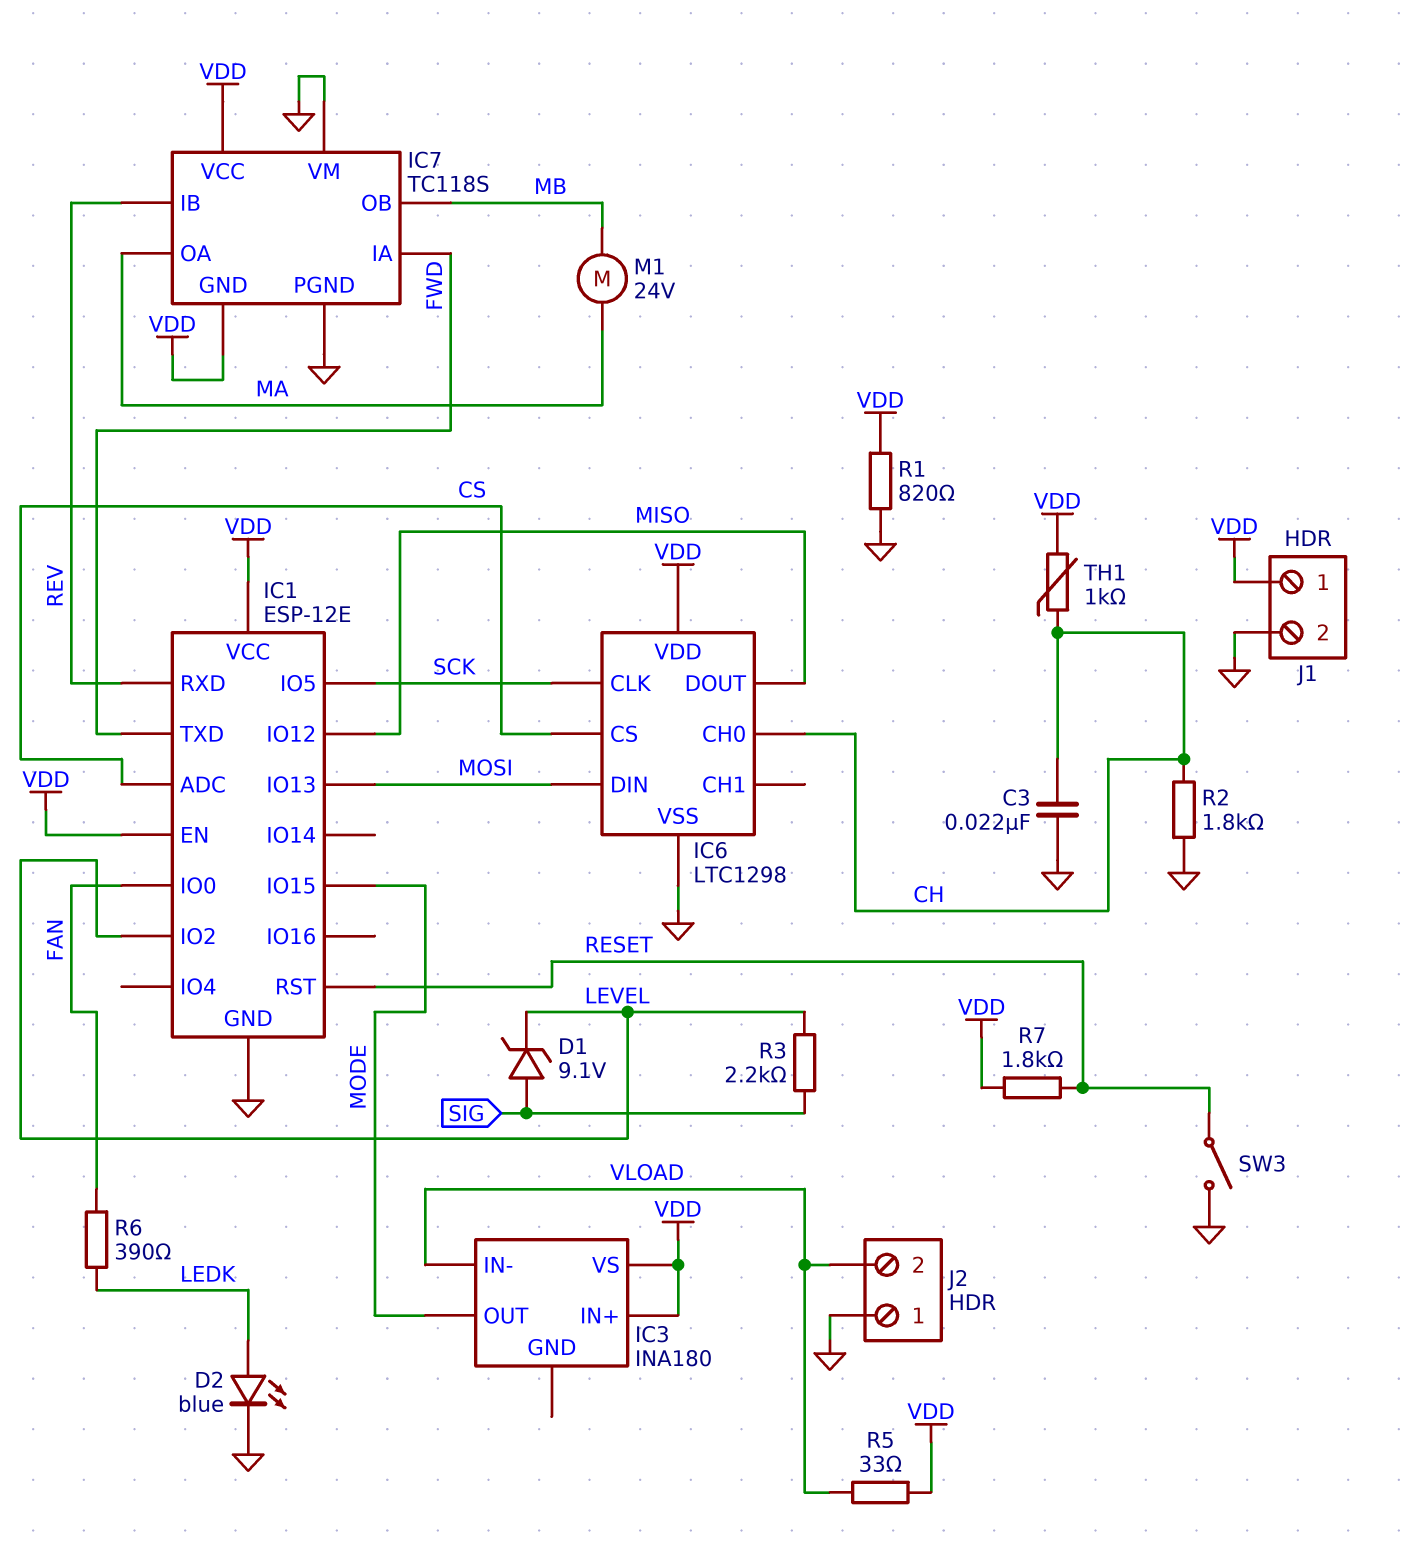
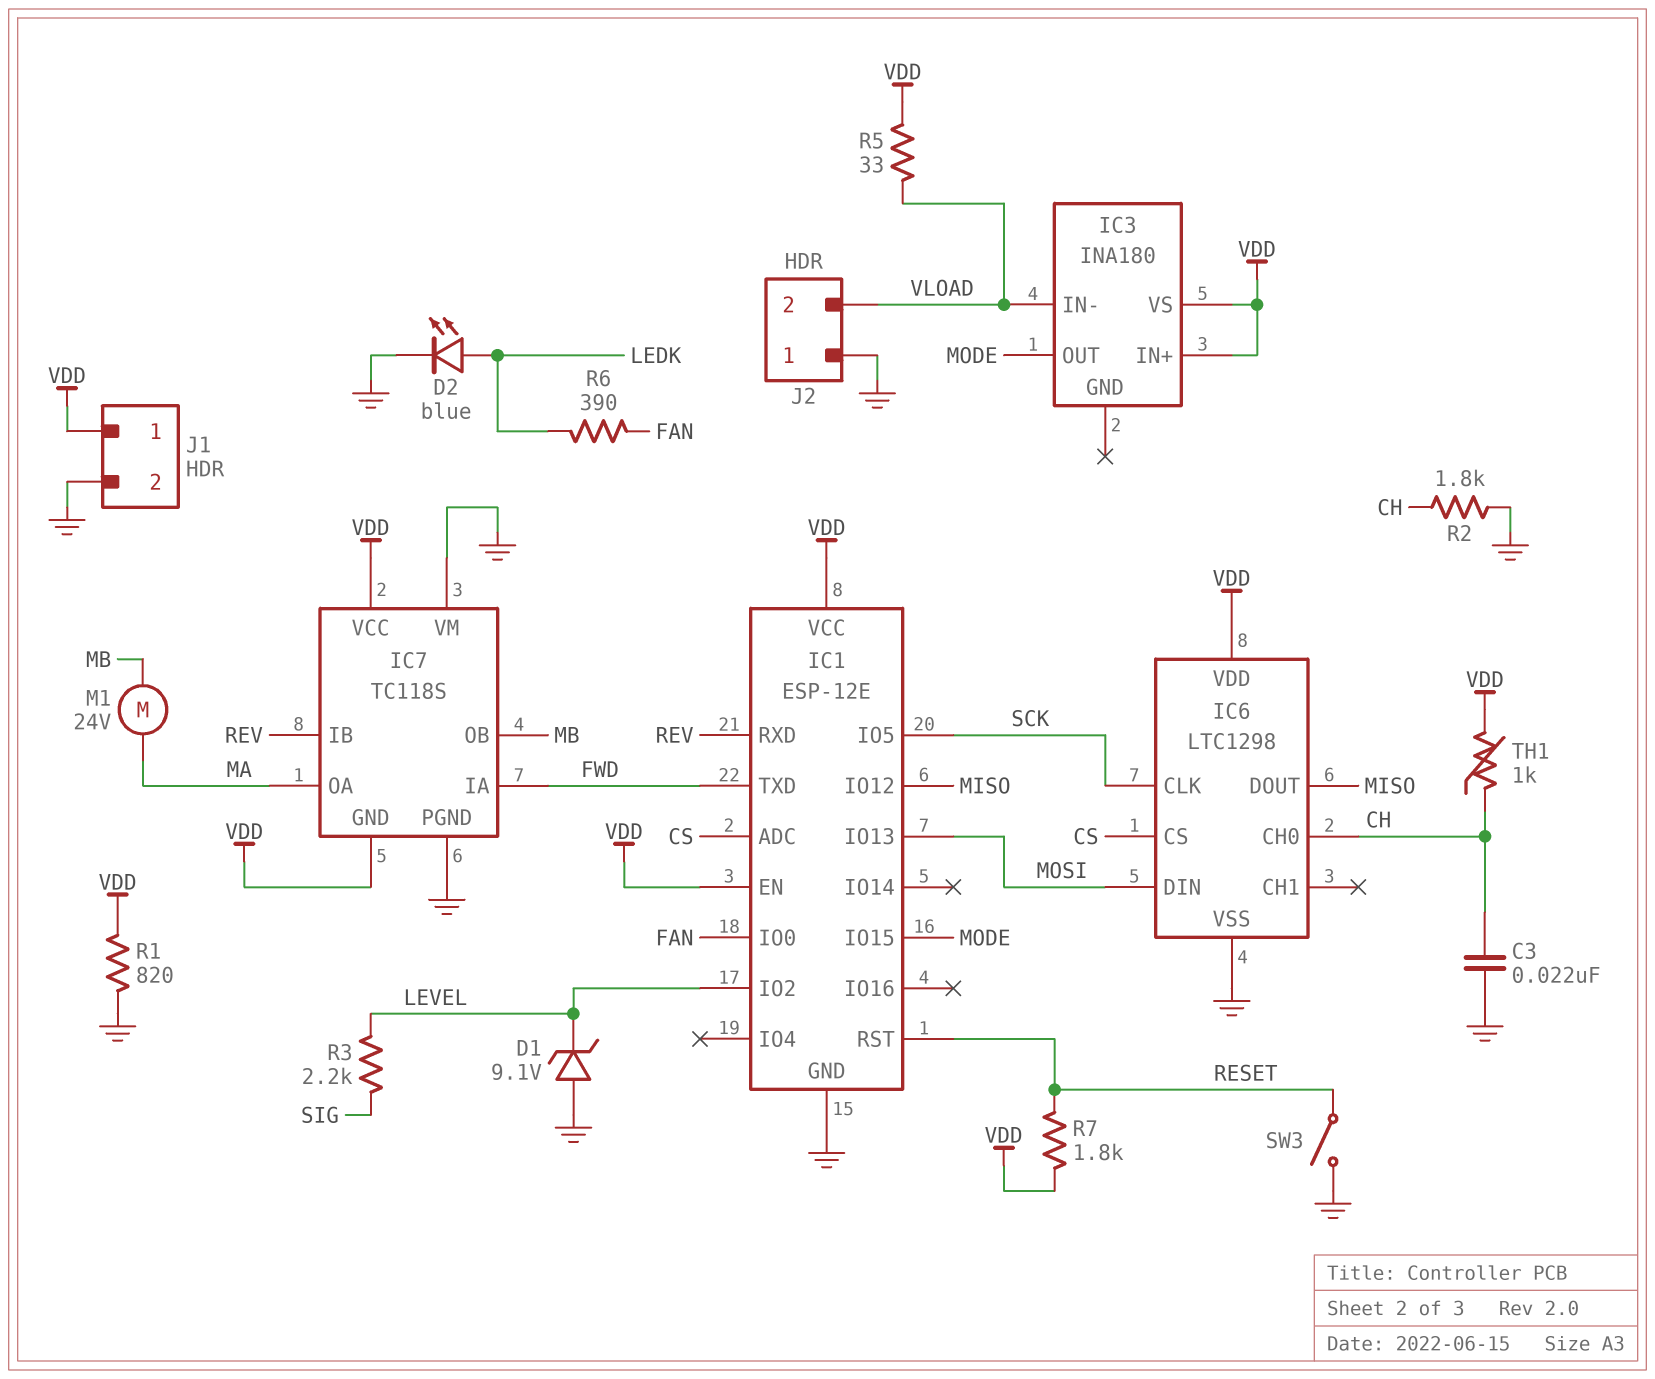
D1: zener 9.1V (A SIG, K LEVEL) -> zener 9.1V (A GND, K LEVEL)

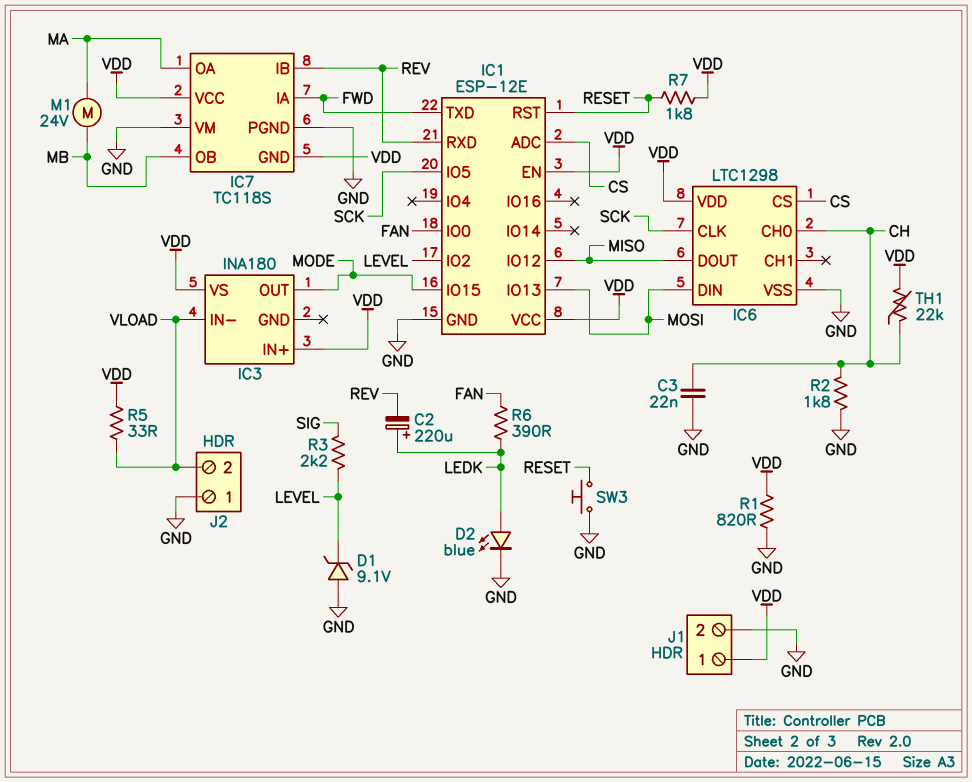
C2: none -> 220uF (plus LEDK, minus REV)
SW3: switch (GND, RESET) -> button (GND, RESET)
TH1: 1k (CH, VDD) -> 22k (CH, VDD)

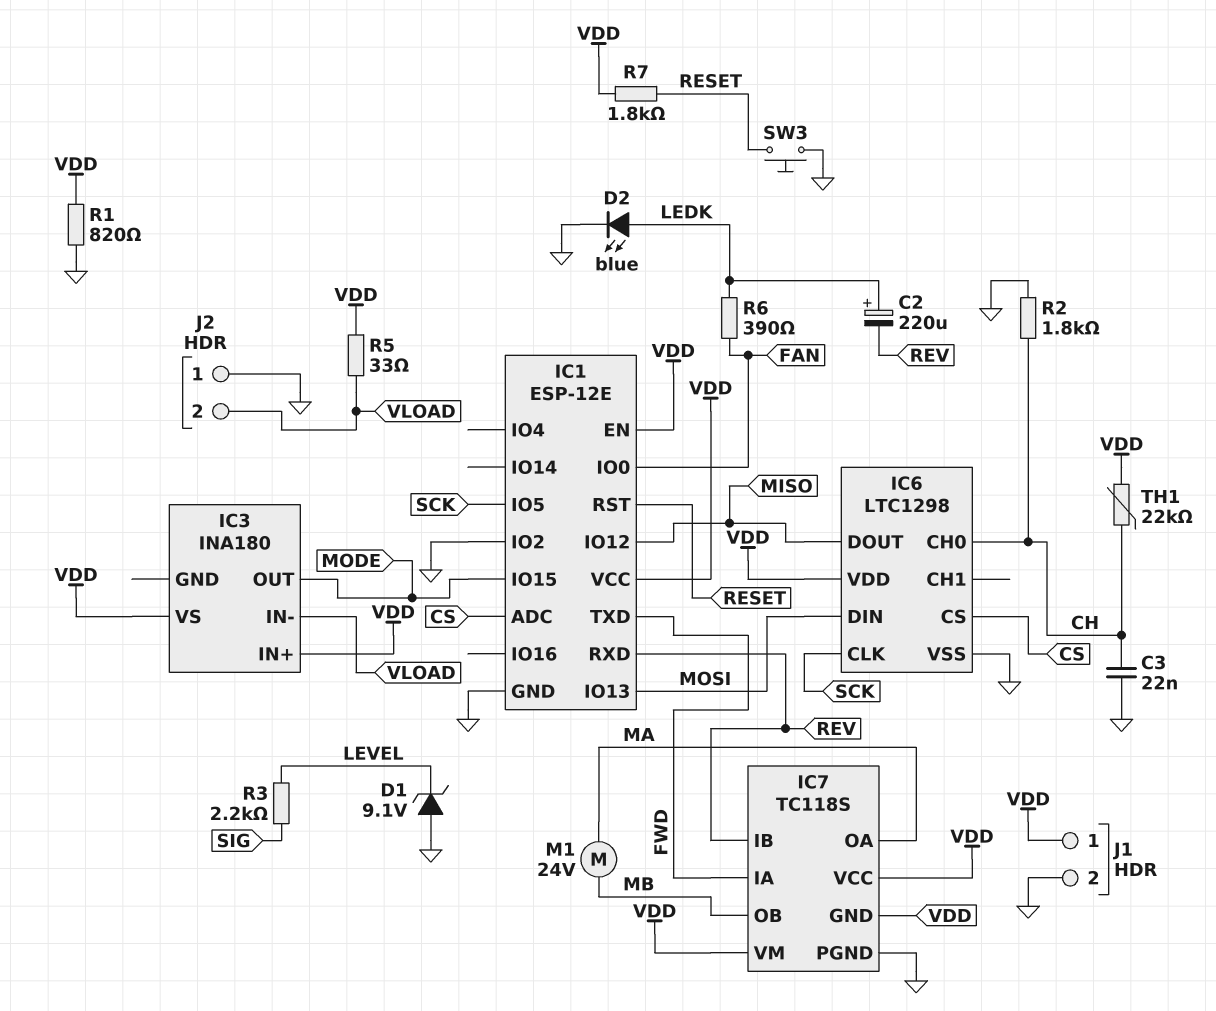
IC1 pin IO2: LEVEL -> GND
IC7 pin VM: GND -> VDD

